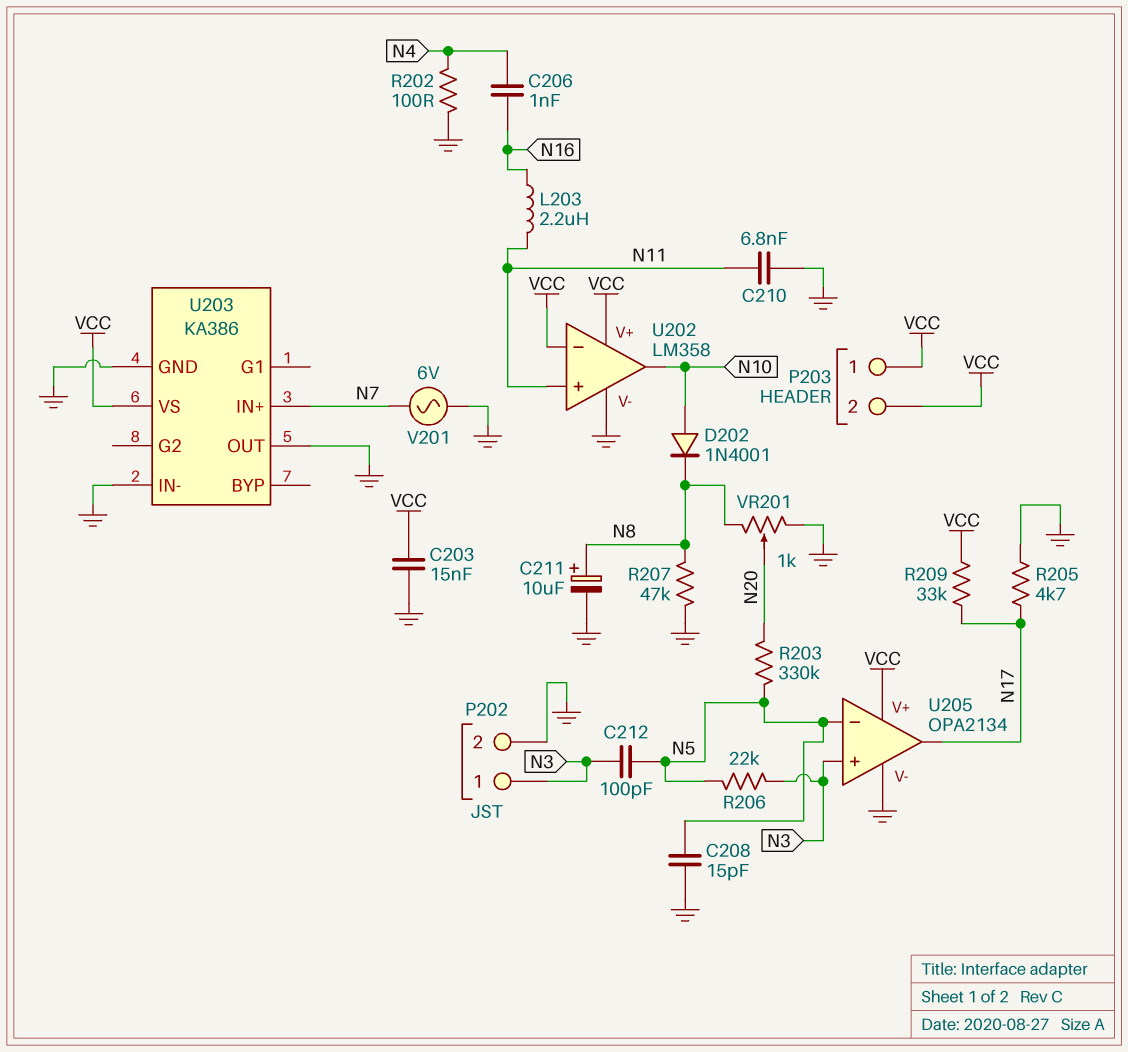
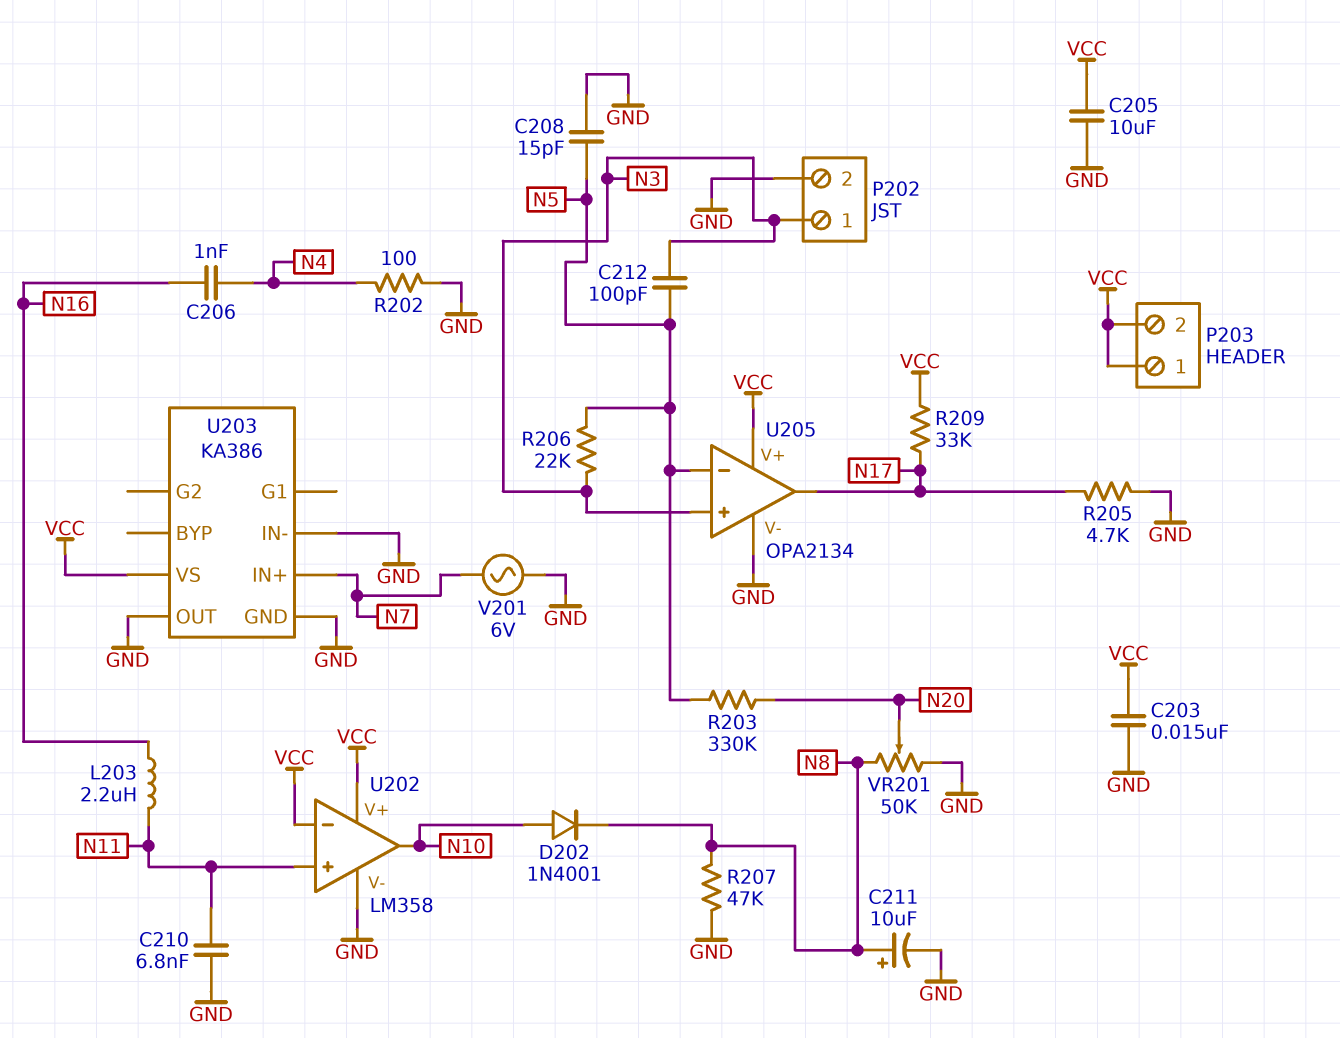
C205: none -> 10uF (GND, VCC)
VR201: 1k (GND, N8, wiper N20) -> 50k (GND, N8, wiper N20)

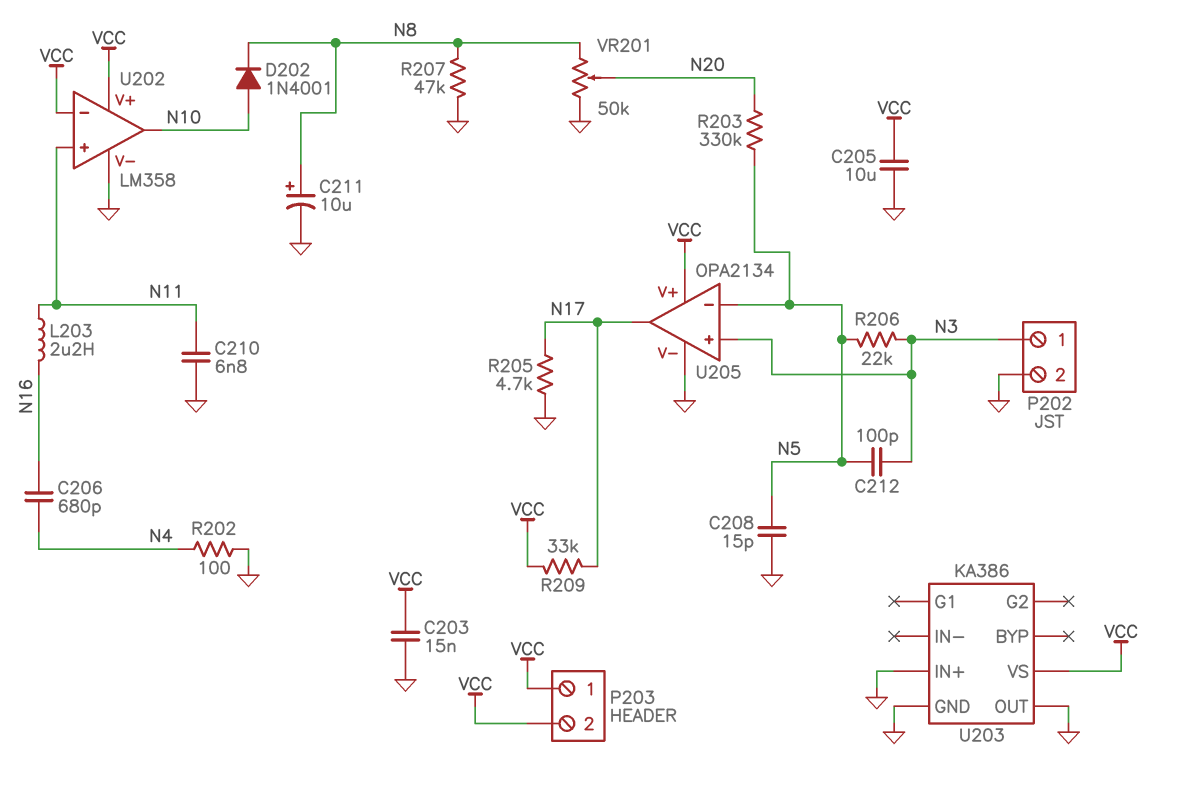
C206: 1nF (N4, N16) -> 680pF (N4, N16)
U203 pin IN+: N7 -> GND
U203 pin IN-: GND -> none
V201: AC 6V (GND, N7) -> none

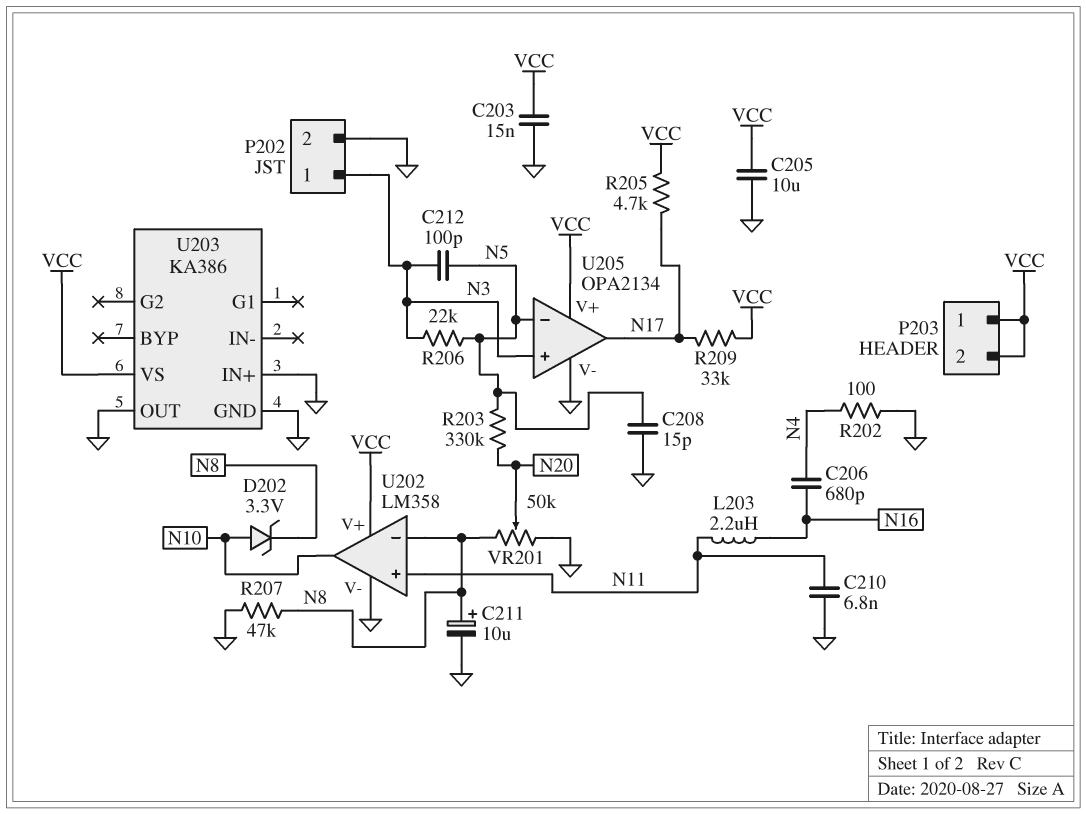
D202: diode 1N4001 (A N10, K N8) -> zener 3.3V (A N10, K N8)
R205: 4.7k (GND, N17) -> 4.7k (N17, VCC)
U202 pin in-: VCC -> N8

